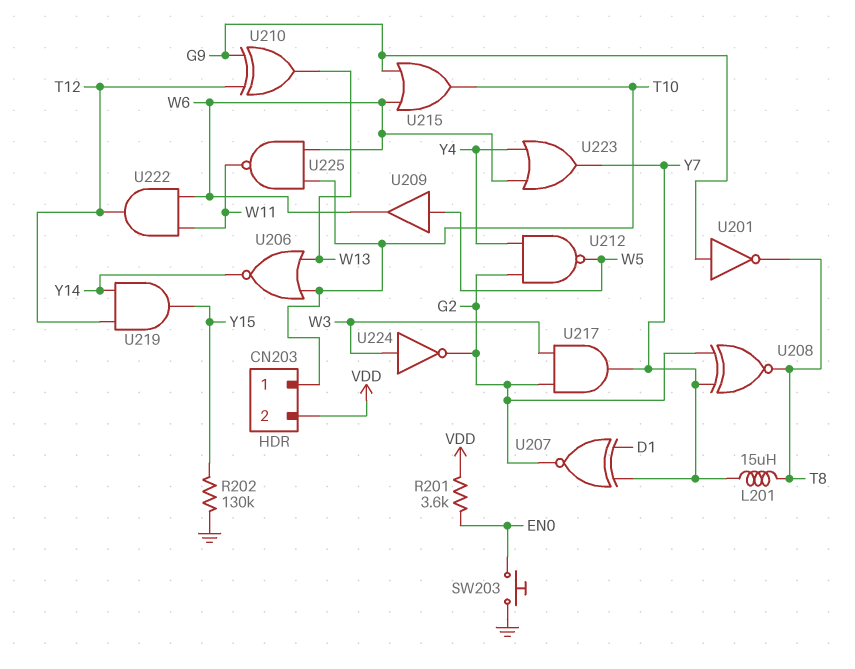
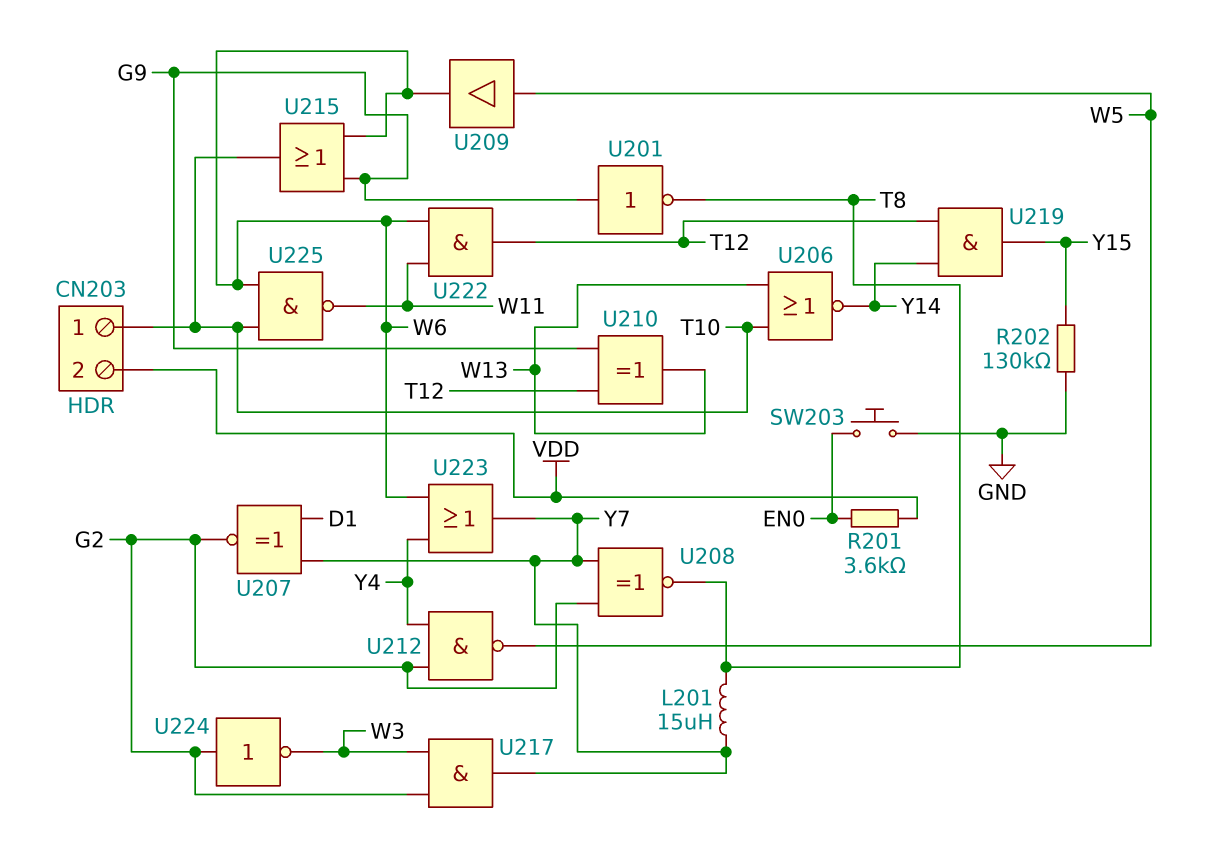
U224: NOT (in W3, out G2) -> NOT (in G2, out W3)

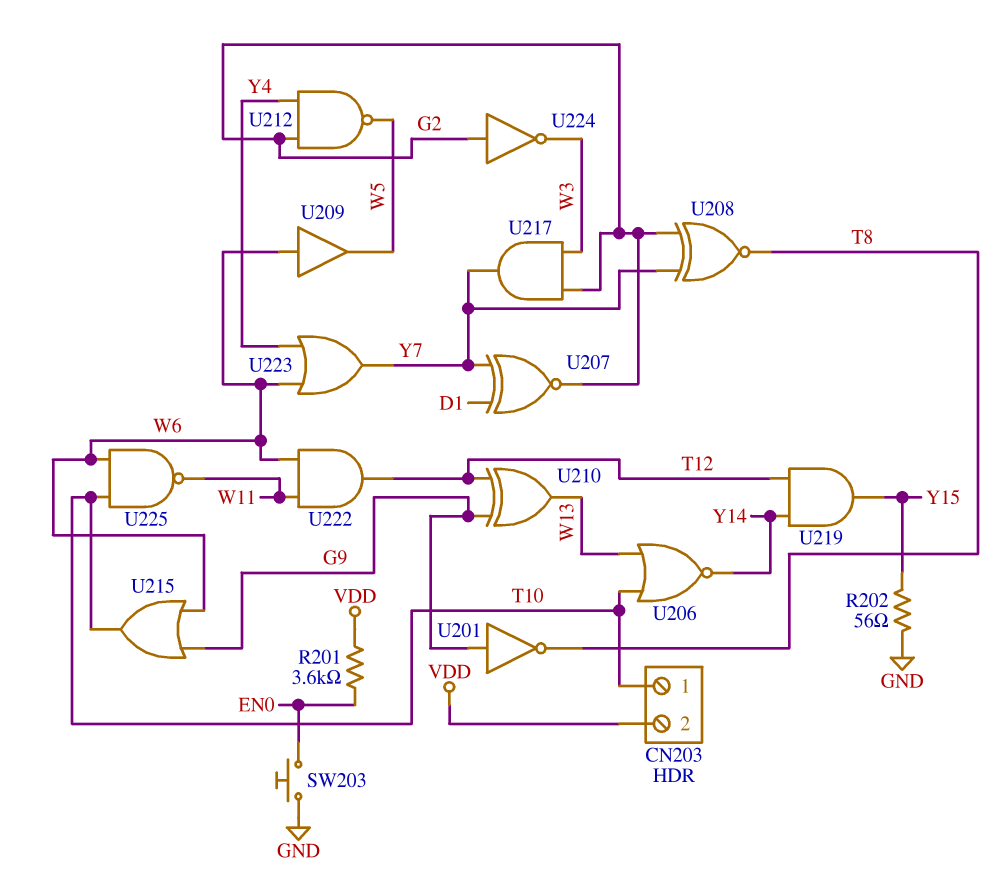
L201: 15uH (T8, Y7) -> none
R202: 130k (GND, Y15) -> 56 (GND, Y15)
U209: buffer (in W5, out W6) -> buffer (in W6, out W5)

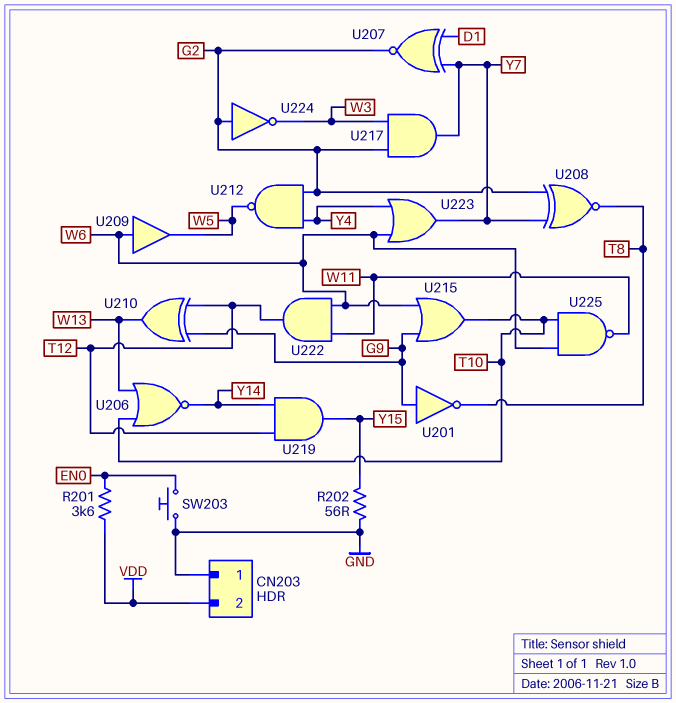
CN203 pin 1: T10 -> GND

